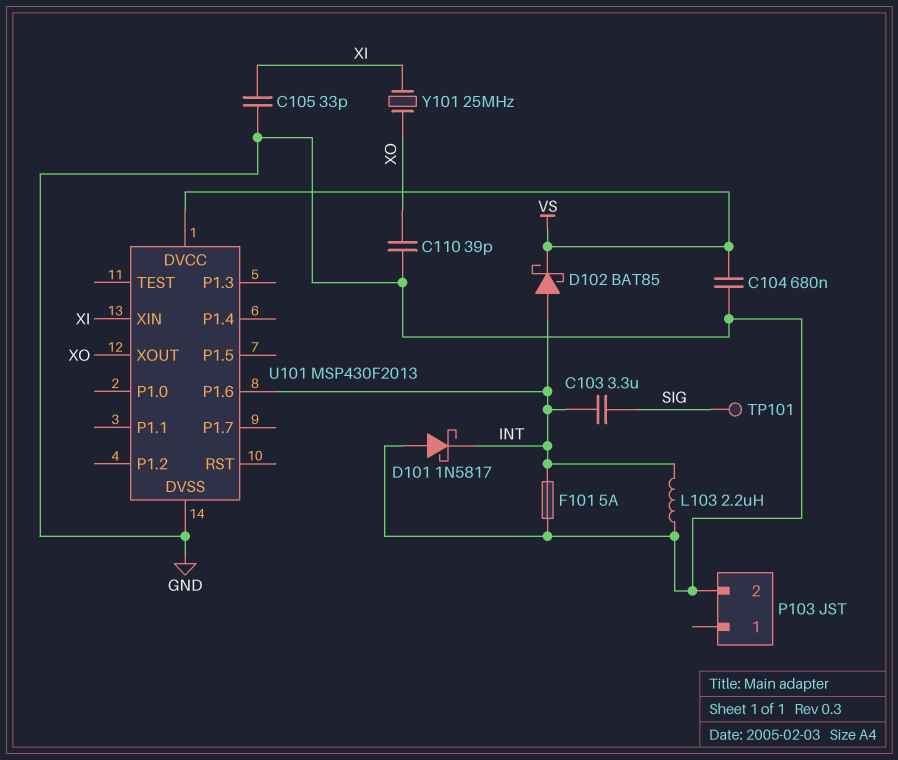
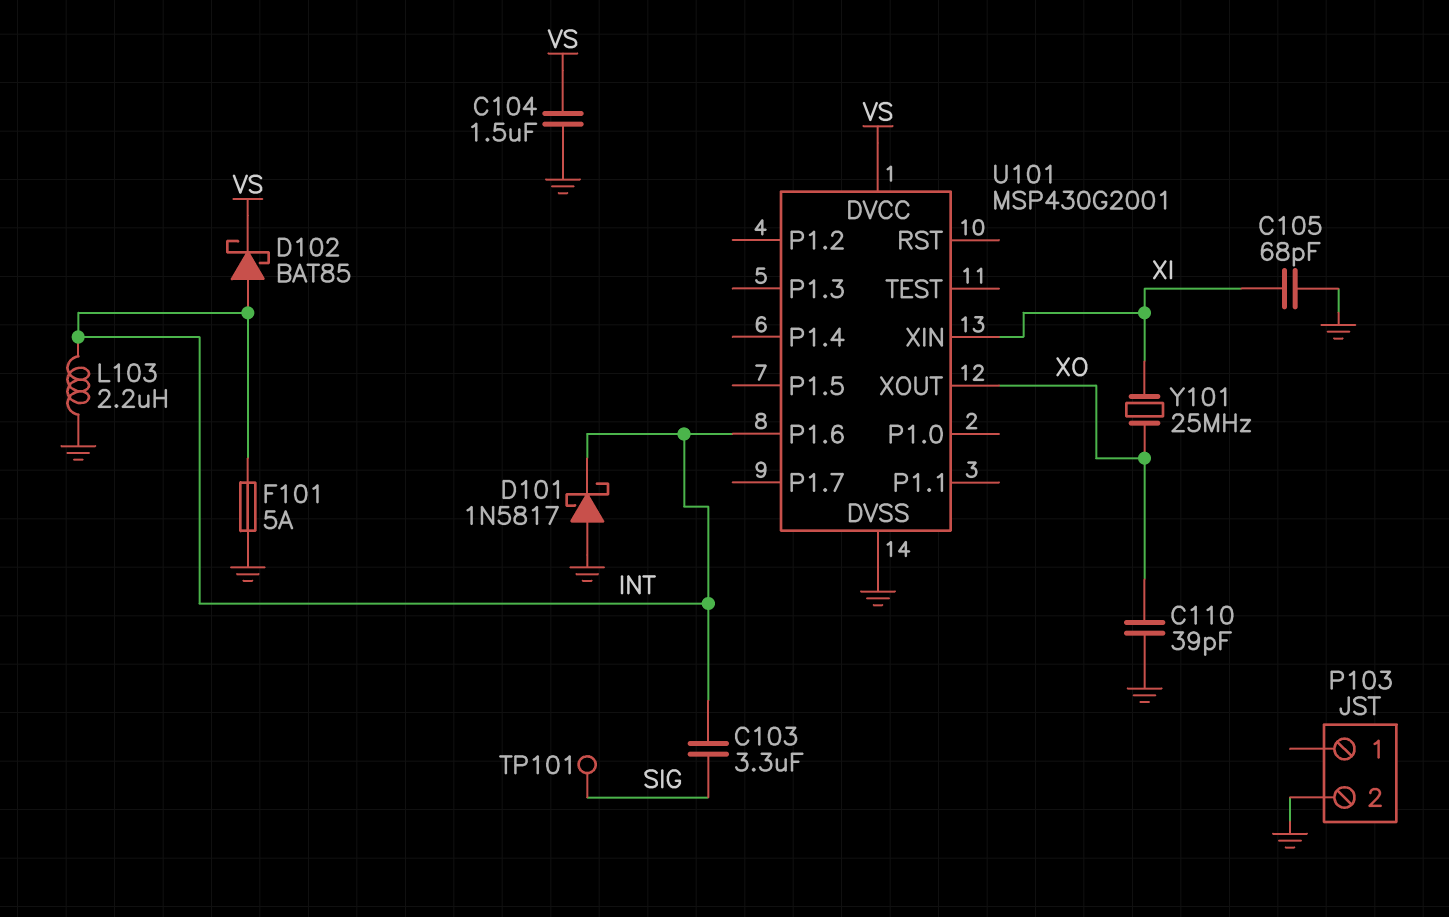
C104: 680nF (GND, VS) -> 1.5uF (GND, VS)
C105: 33pF (GND, XI) -> 68pF (GND, XI)
U101: MSP430F2013 -> MSP430G2001

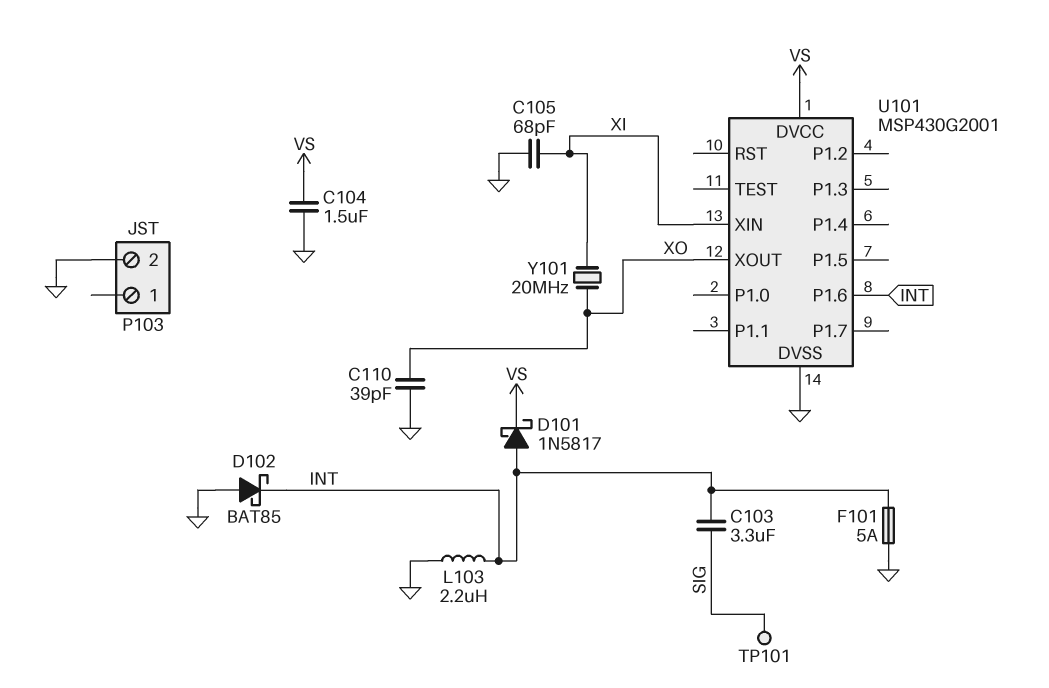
D101: schottky 1N5817 (A GND, K INT) -> schottky 1N5817 (A INT, K VS)
D102: schottky BAT85 (A INT, K VS) -> schottky BAT85 (A GND, K INT)
Y101: 25MHz (XI, XO) -> 20MHz (XI, XO)

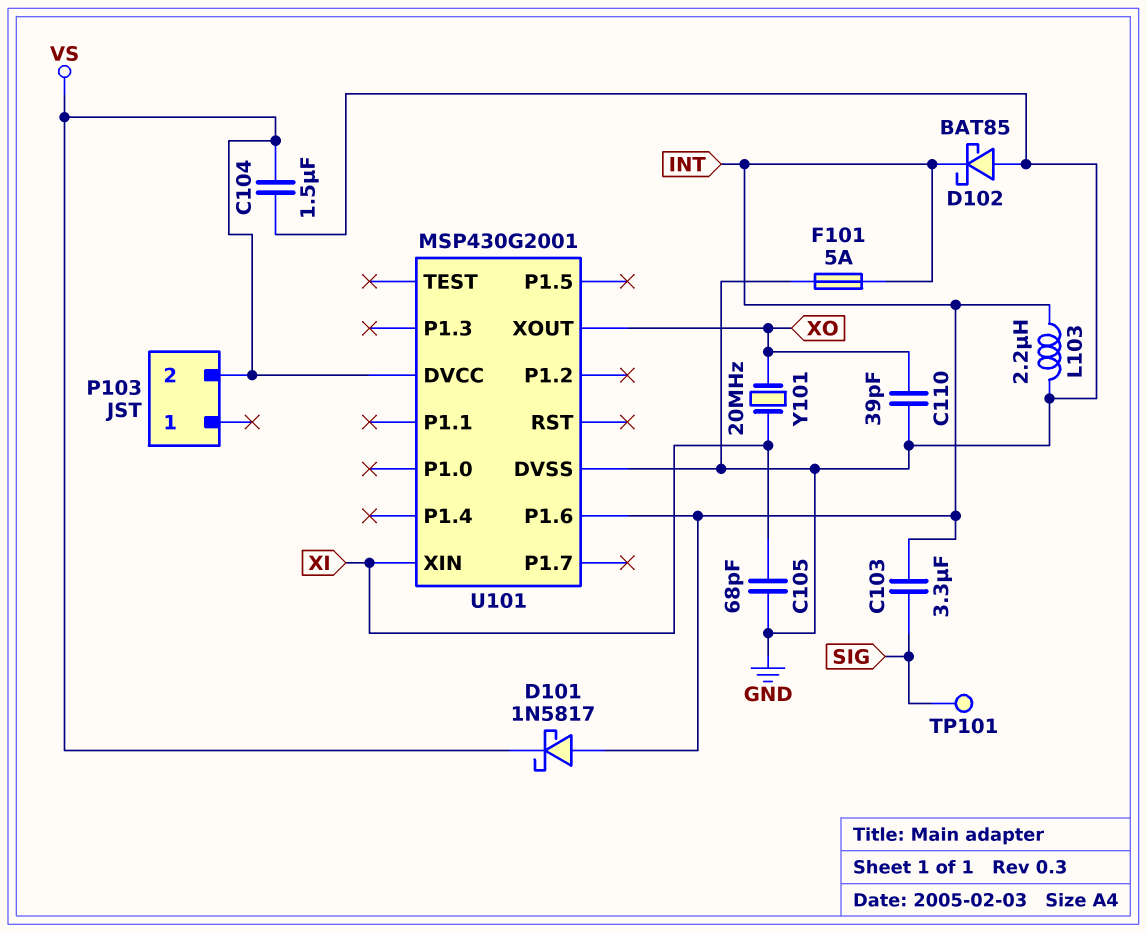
P103 pin 2: GND -> VS

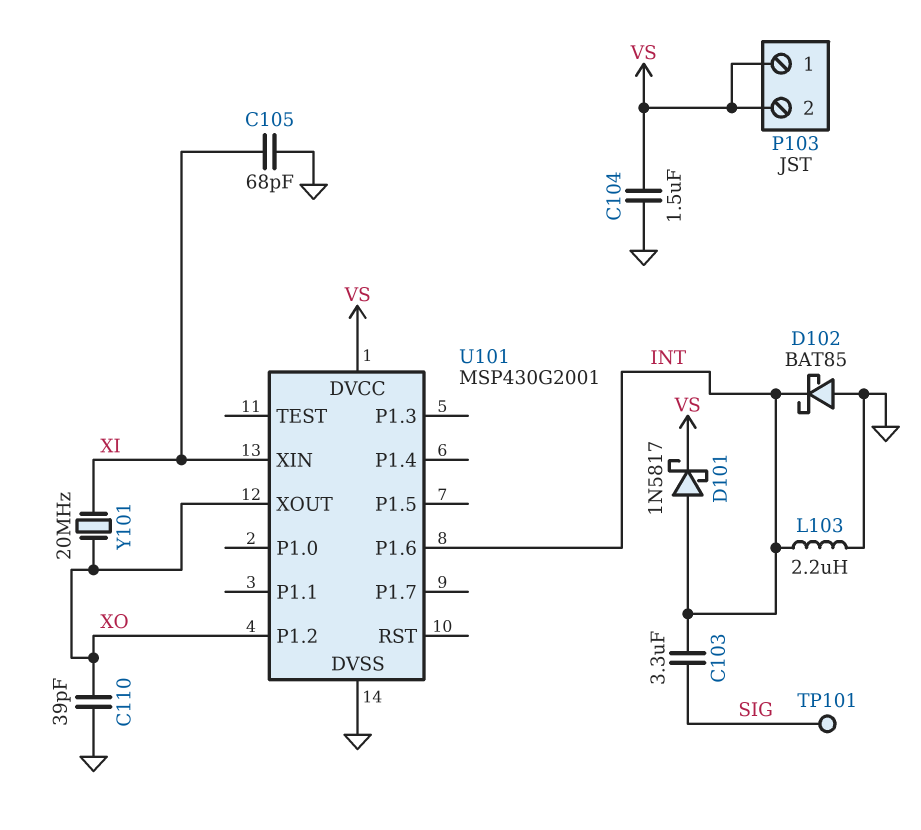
F101: 5A (GND, INT) -> none
P103 pin 1: none -> VS
U101 pin P1.2: none -> XO

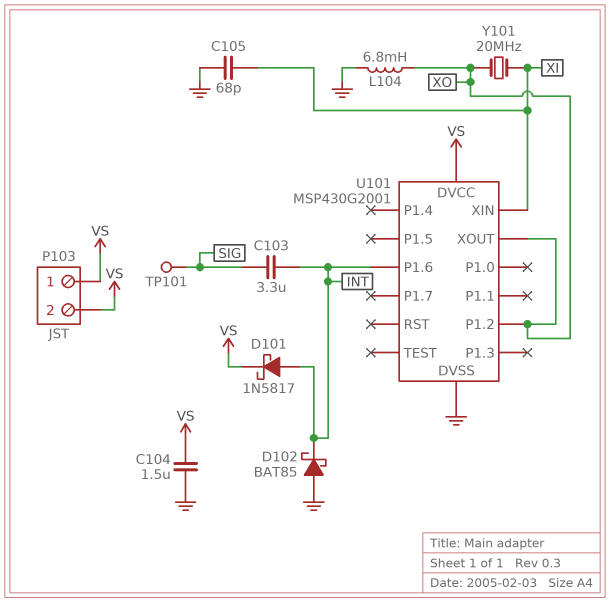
C110: 39pF (GND, XO) -> none
L103: 2.2uH (GND, INT) -> none
L104: none -> 6.8mH (GND, XO)

